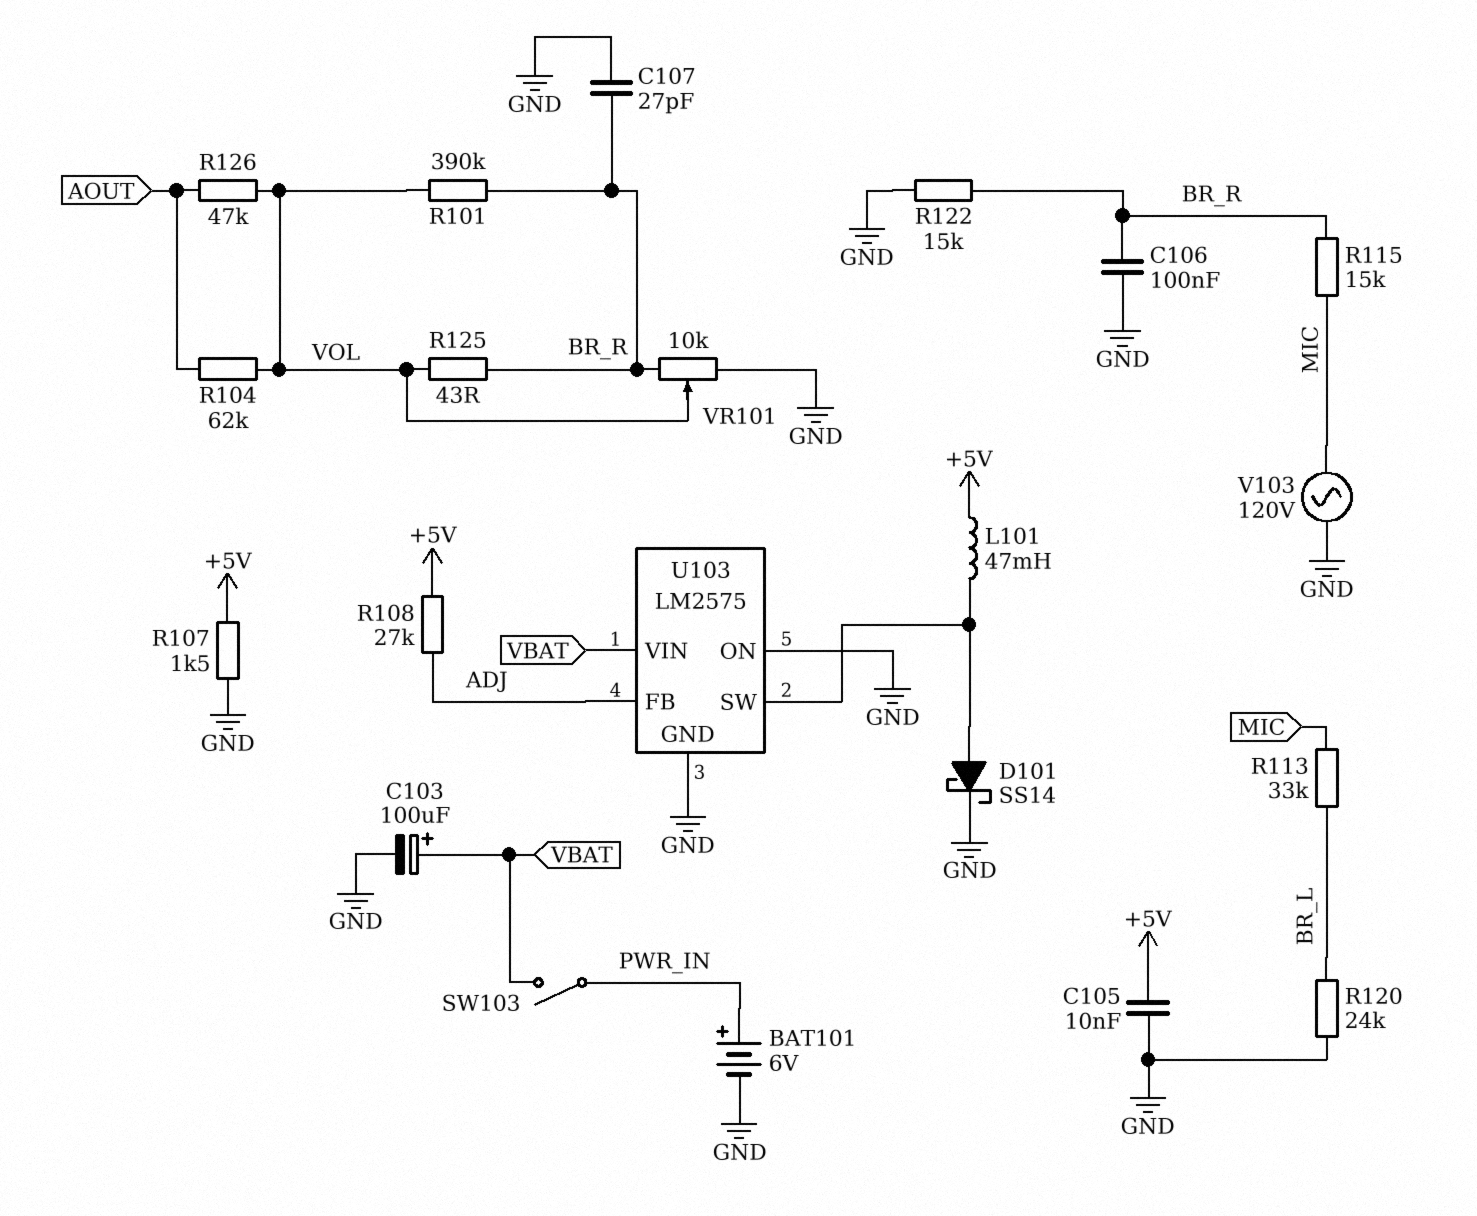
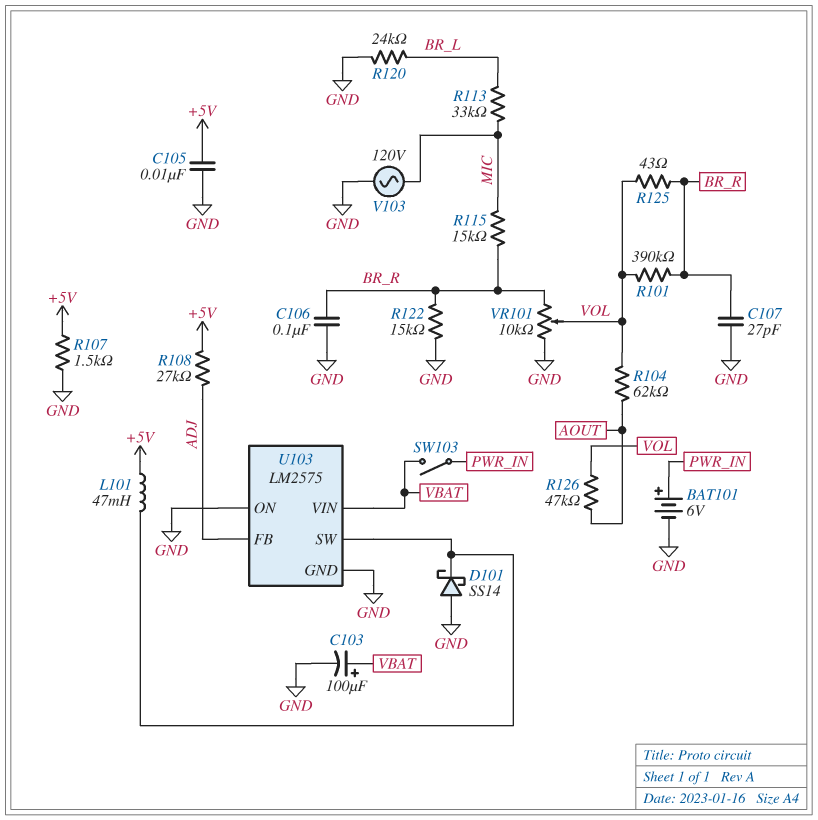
D101: schottky SS14 (A U103/SW, K GND) -> schottky SS14 (A GND, K U103/SW)

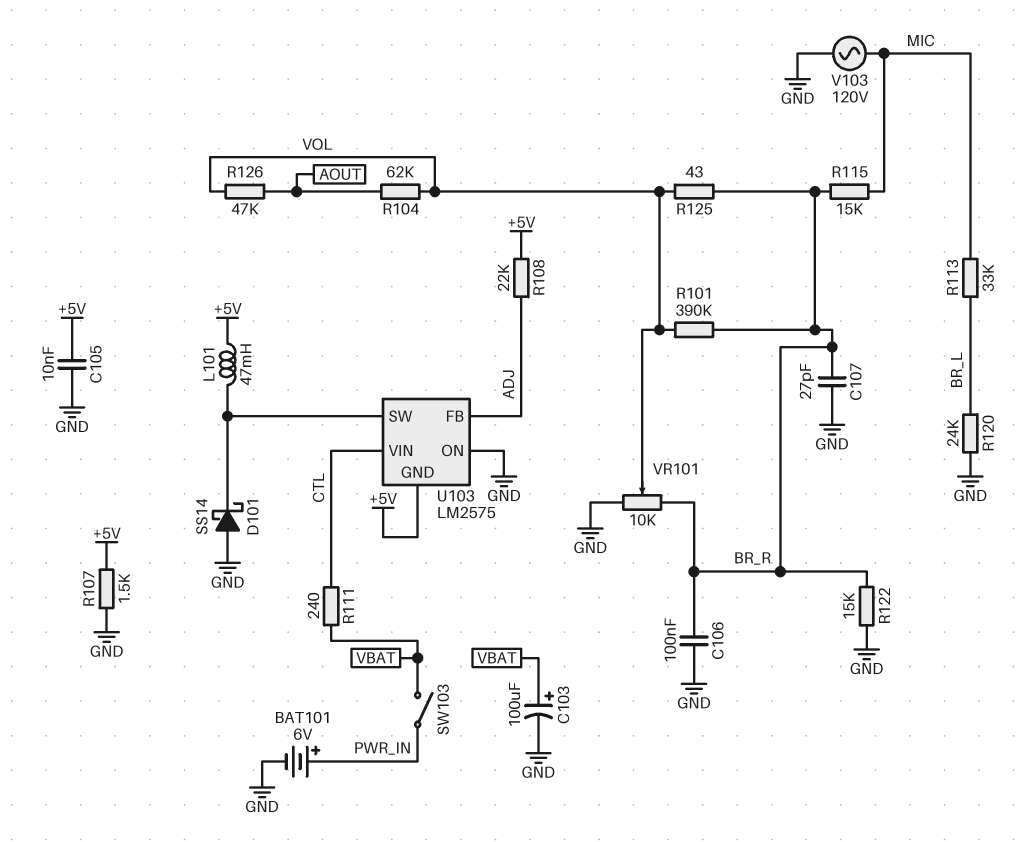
R108: 27k (+5V, ADJ) -> 22k (+5V, ADJ)
R111: none -> 240 (CTL, VBAT)
U103 pin GND: GND -> +5V
U103 pin VIN: VBAT -> CTL

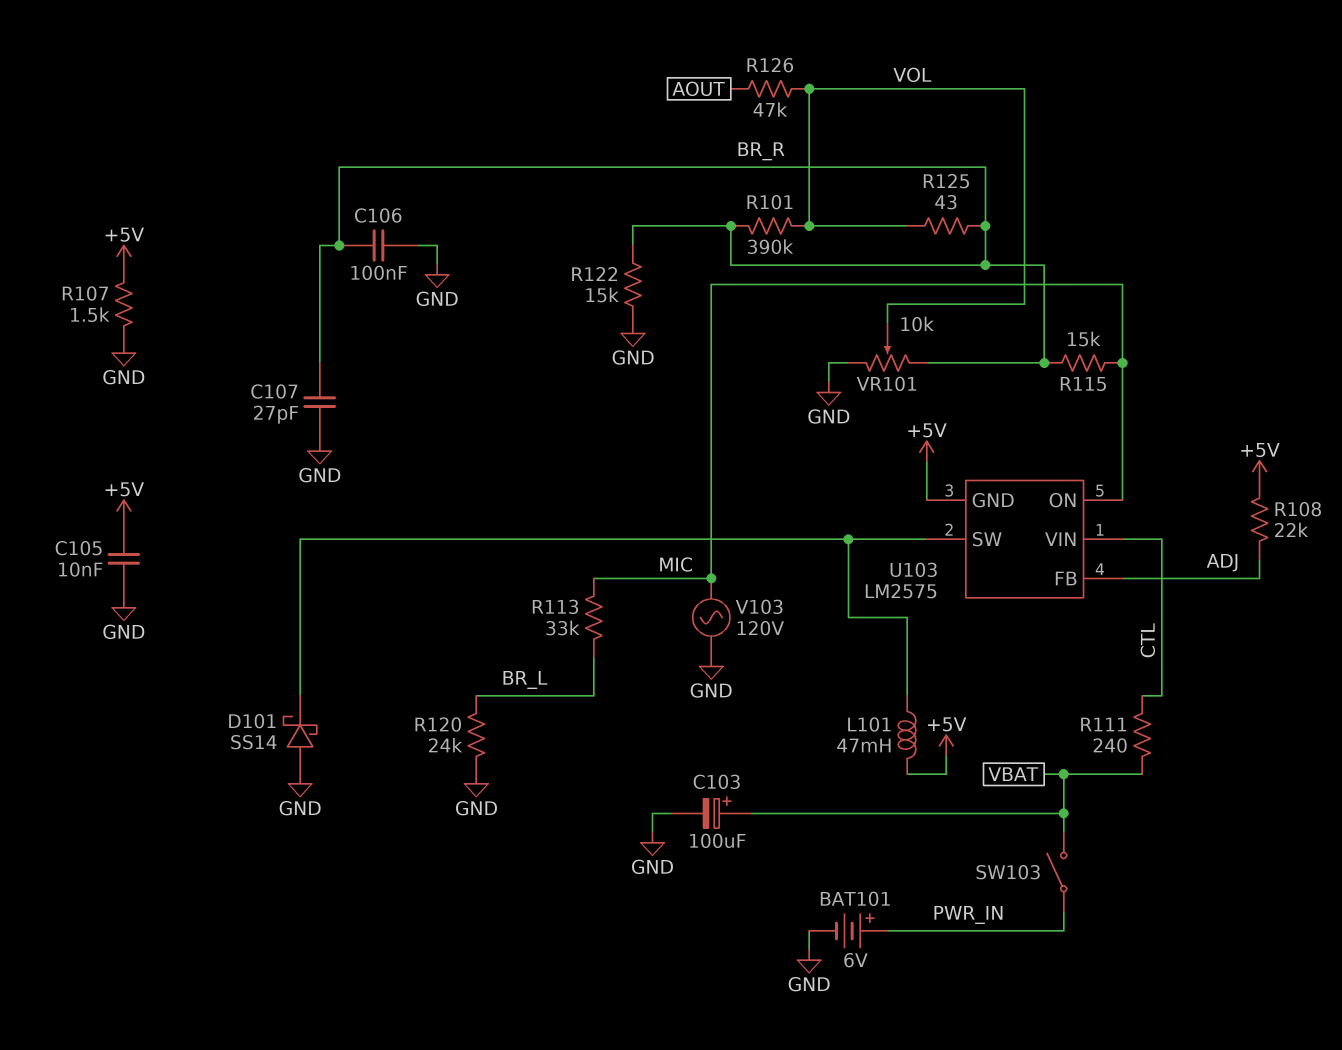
R104: 62k (AOUT, VOL) -> none
U103 pin ON: GND -> MIC

